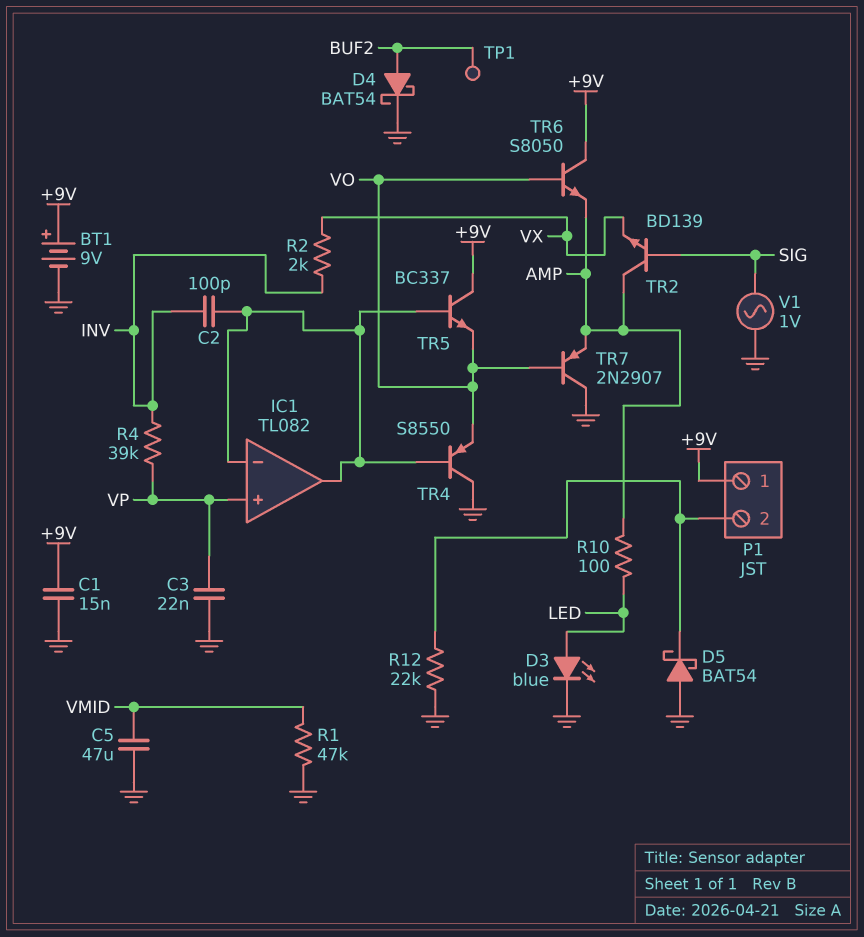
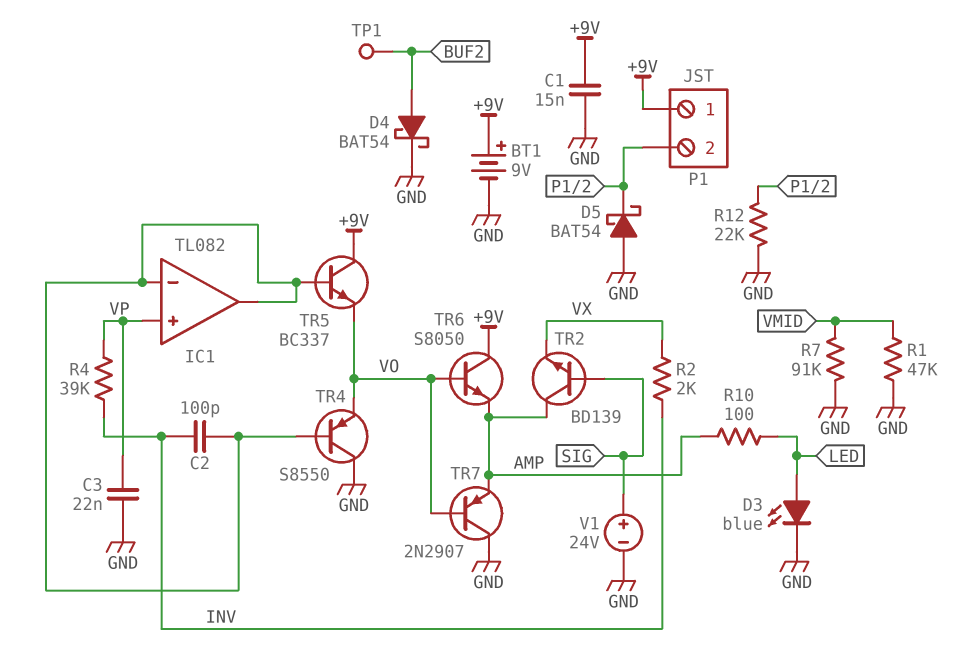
C5: 47uF (GND, VMID) -> none
R7: none -> 91k (GND, VMID)
V1: AC 1V (GND, SIG) -> 24V (plus SIG, minus GND)

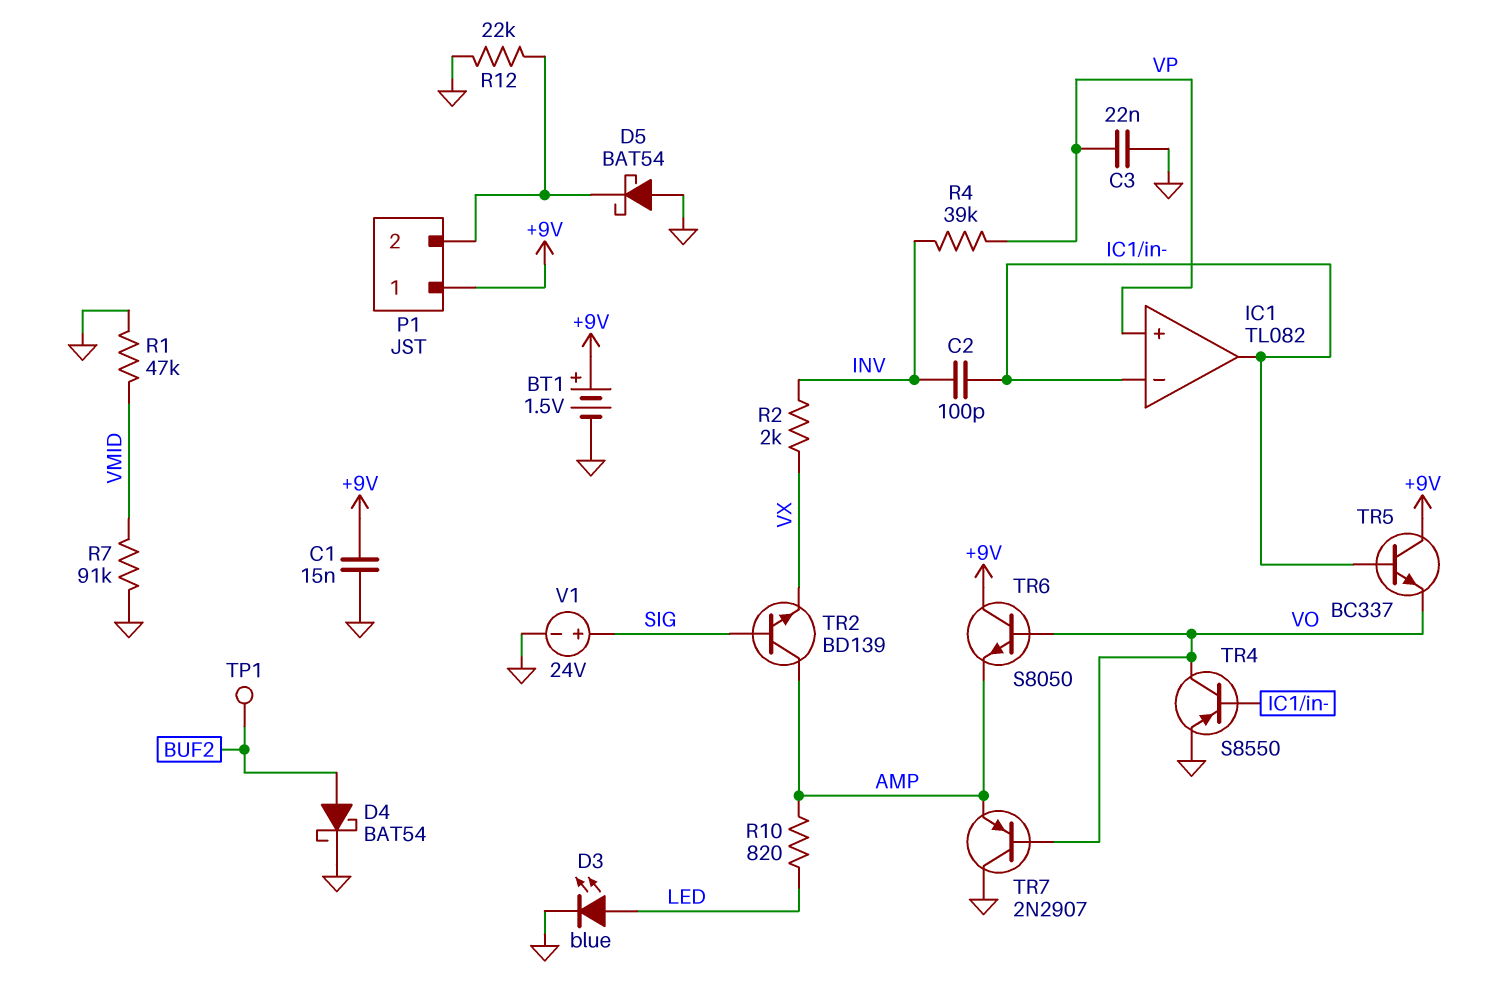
BT1: 9V (plus +9V, minus GND) -> 1.5V (plus +9V, minus GND)
R10: 100 (AMP, LED) -> 820 (AMP, LED)
TR4: PNP S8550 (B IC1/in-, C GND, E VO) -> PNP S8550 (B IC1/in-, C VO, E GND)

